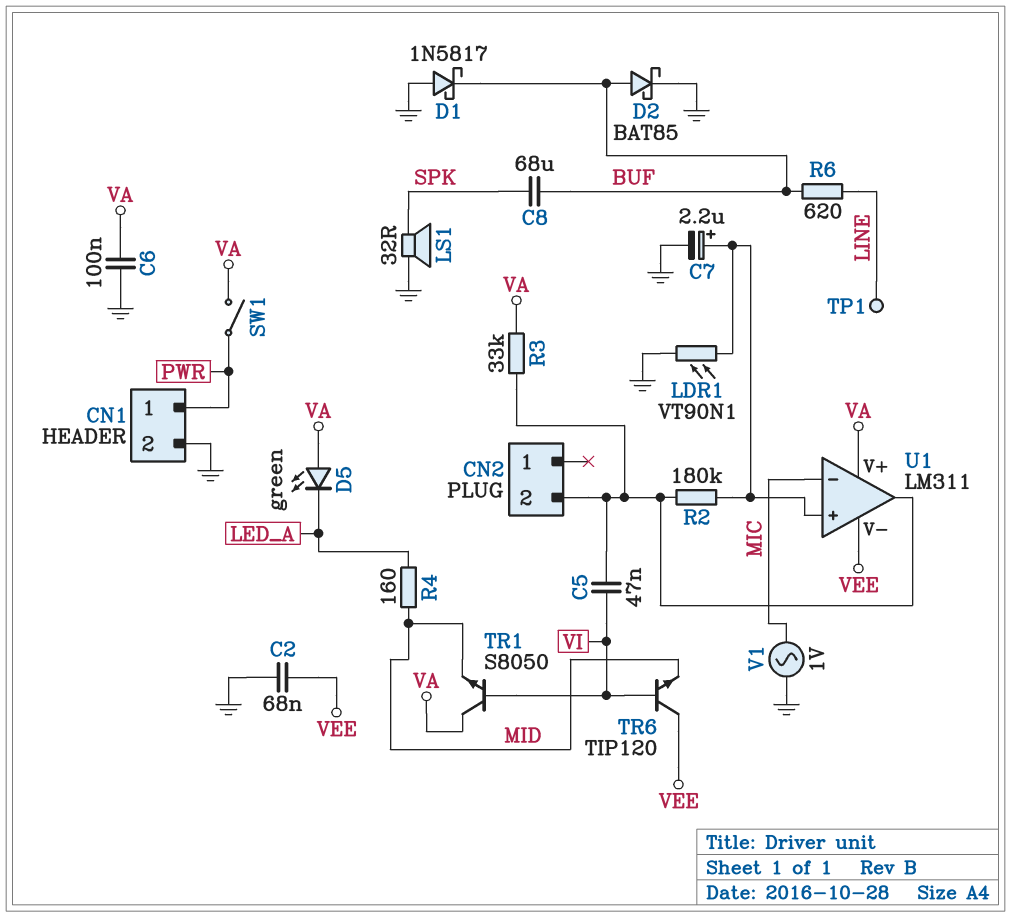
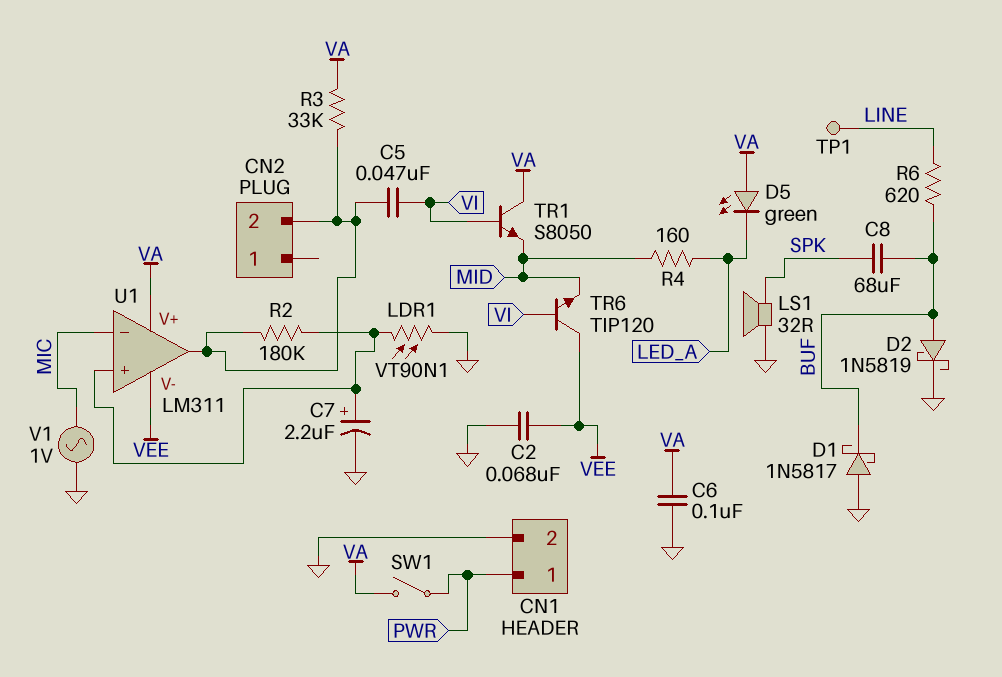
D2: schottky BAT85 (A BUF, K GND) -> schottky 1N5819 (A BUF, K GND)

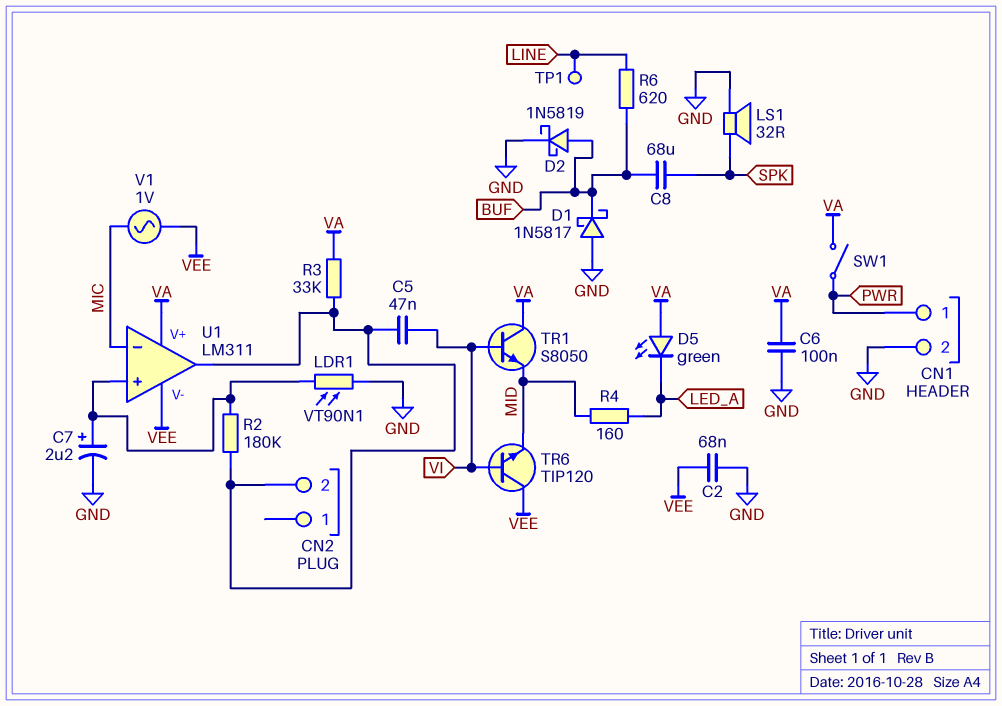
V1: AC 1V (GND, MIC) -> AC 1V (MIC, VEE)

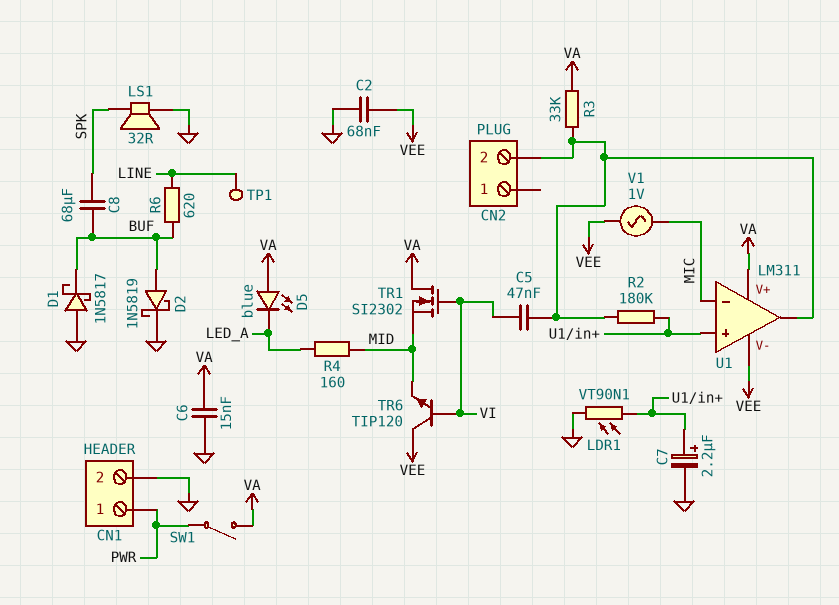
C6: 100nF (GND, VA) -> 15nF (GND, VA)
D5: LED green (A VA, K LED_A) -> LED blue (A VA, K LED_A)
TR1: NPN S8050 (B VI, C VA, E MID) -> NMOS SI2302 (G VI, D VA, S MID)

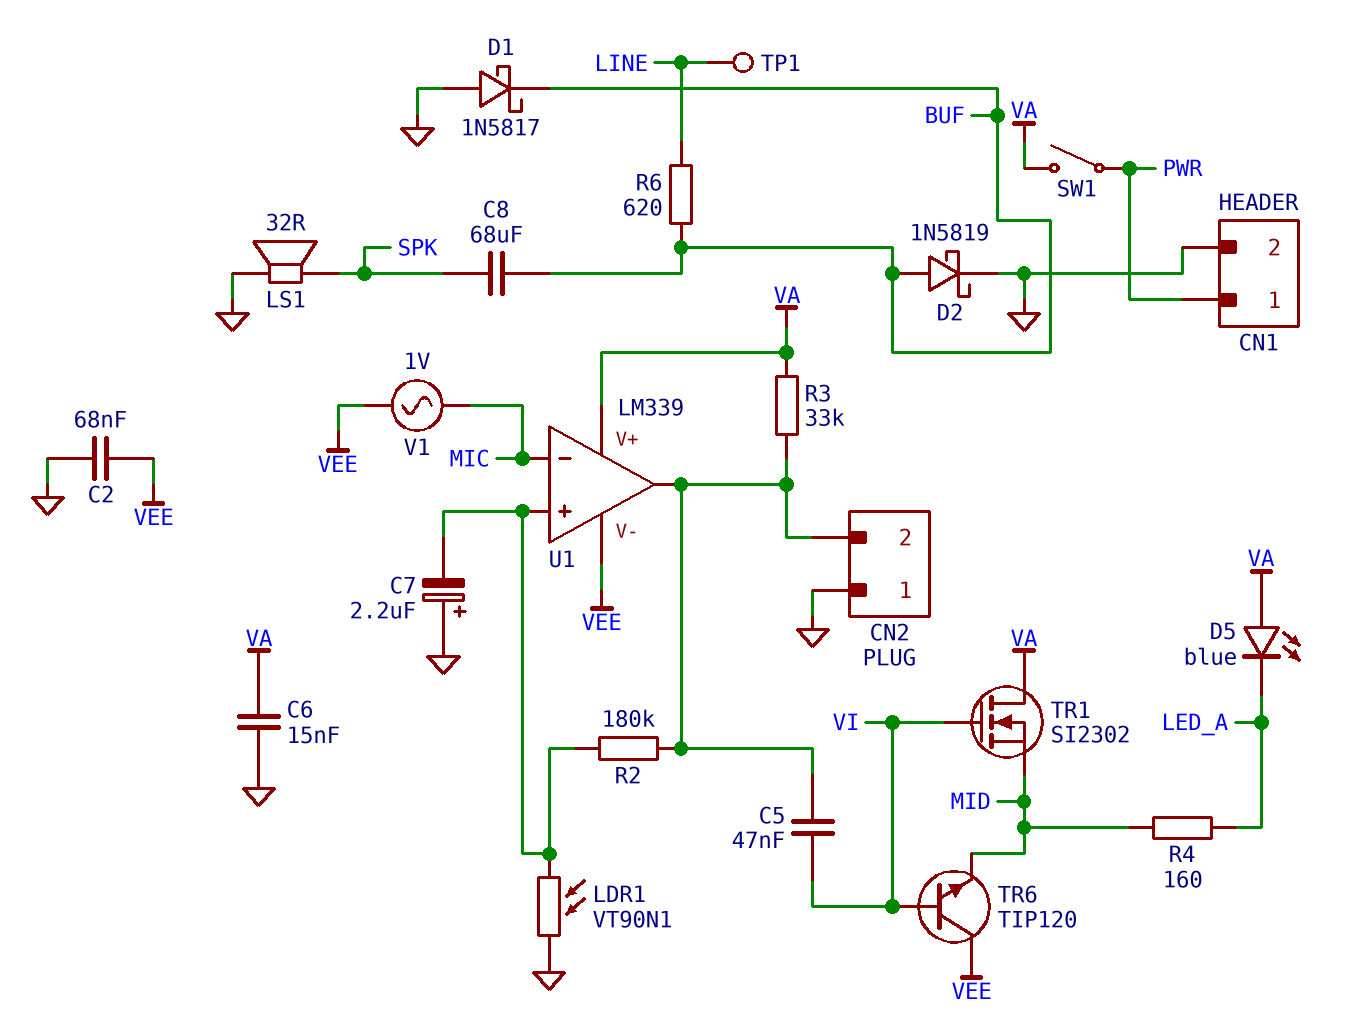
C7: 2.2uF (plus U1/in+, minus GND) -> 2.2uF (plus GND, minus U1/in+)
CN2 pin 1: none -> GND
U1: LM311 -> LM339

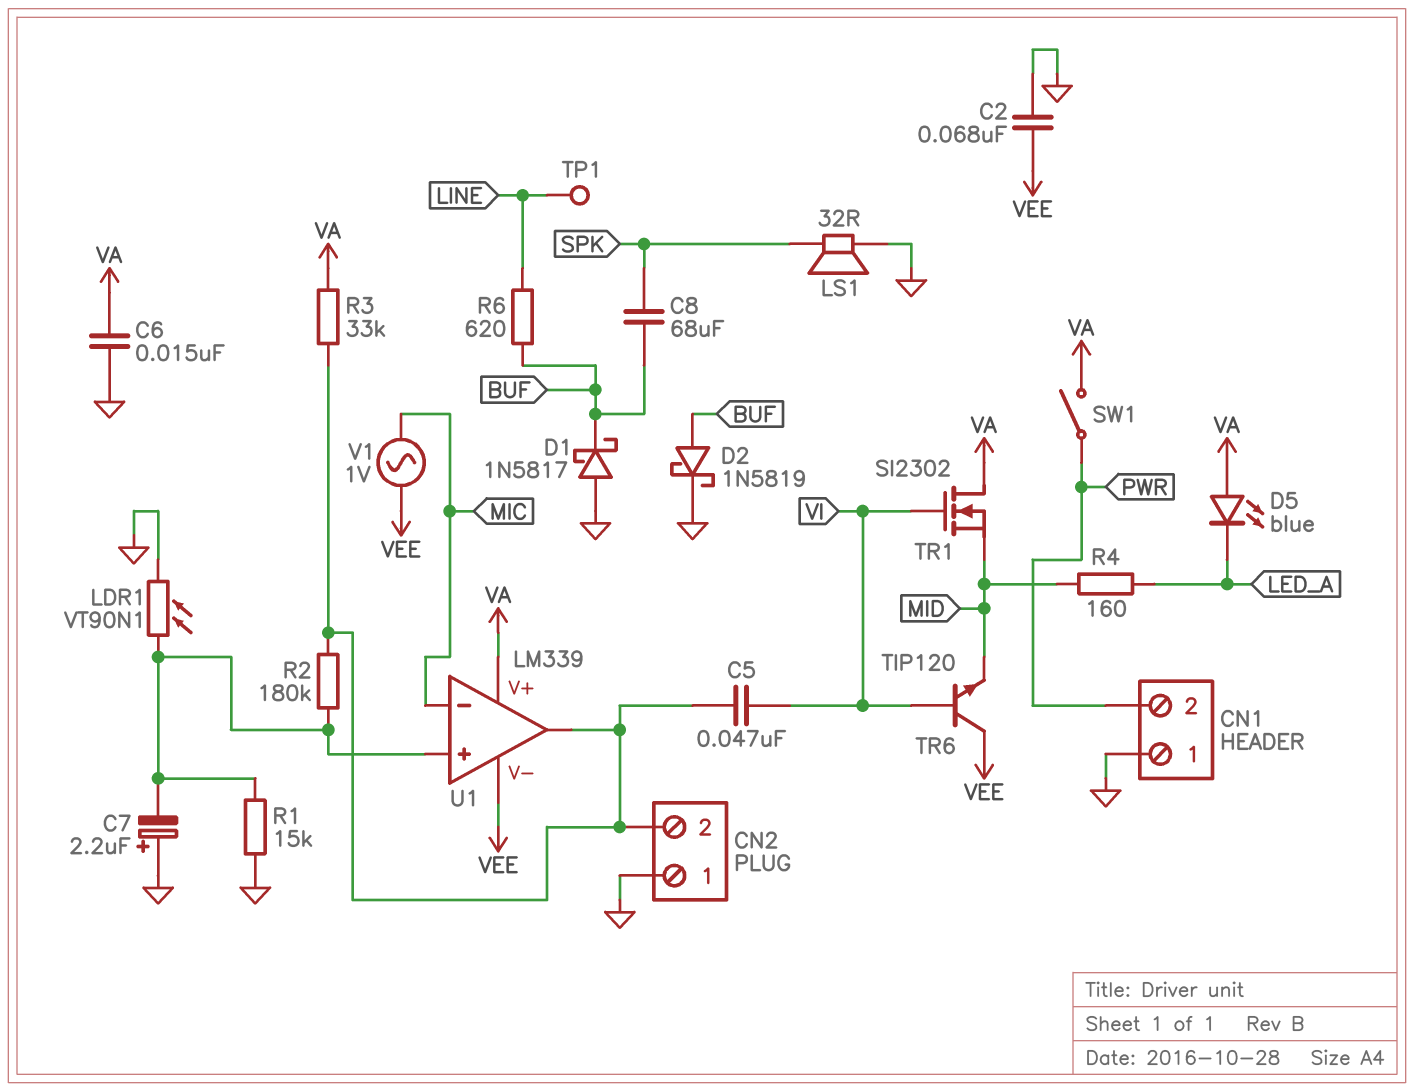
CN1 pin 1: PWR -> GND
CN1 pin 2: GND -> PWR
R1: none -> 15k (GND, U1/in+)

